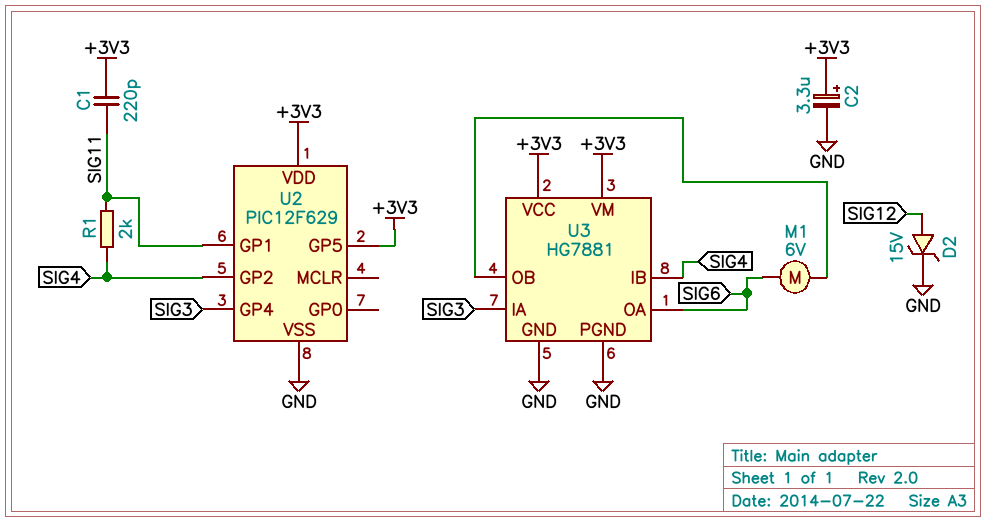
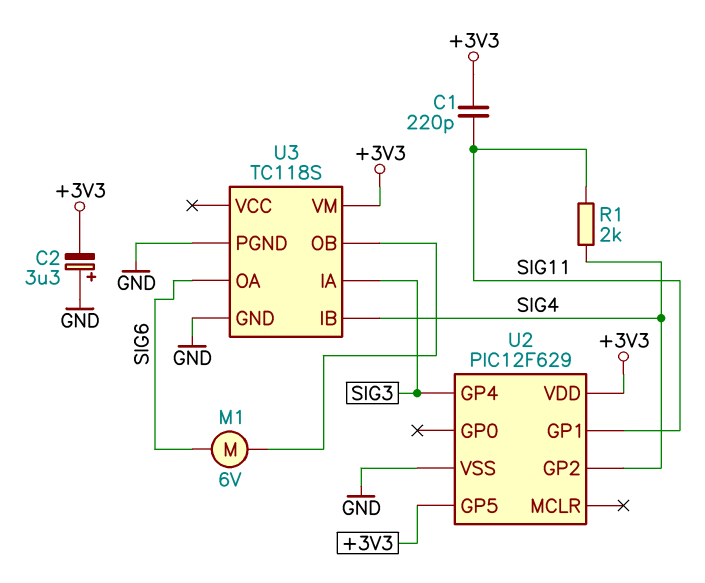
C2: 3.3uF (plus +3V3, minus GND) -> 3.3uF (plus GND, minus +3V3)
D2: zener 15V (A SIG12, K GND) -> none
U3: HG7881 -> TC118S
U3 pin VCC: +3V3 -> none

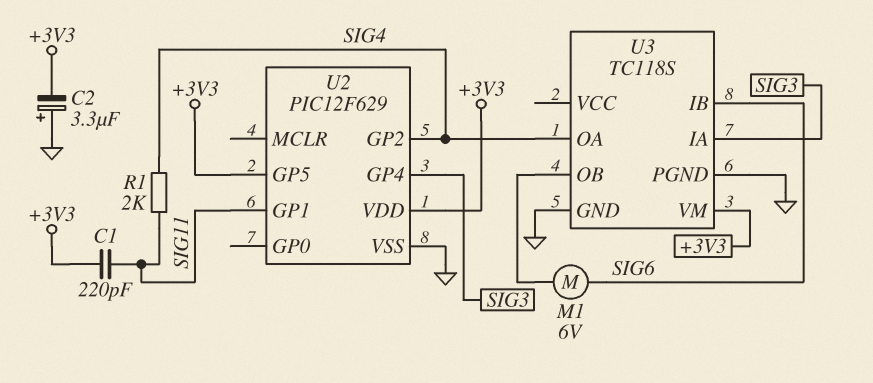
U3 pin IB: SIG4 -> SIG6
U3 pin OA: SIG6 -> SIG4

